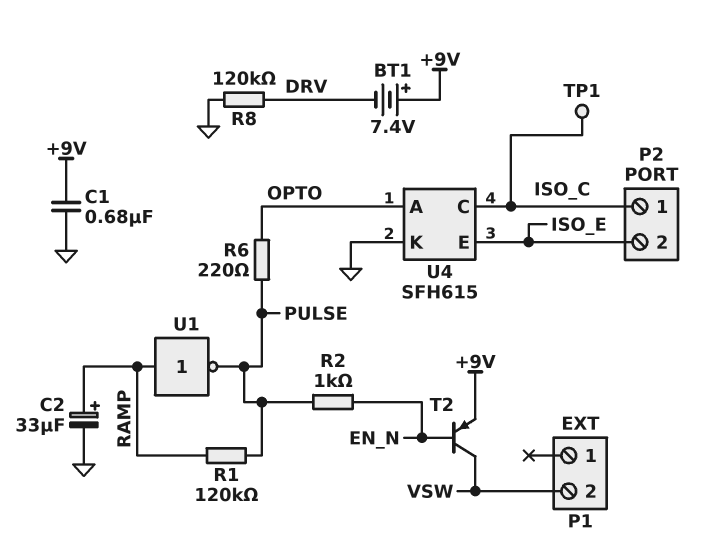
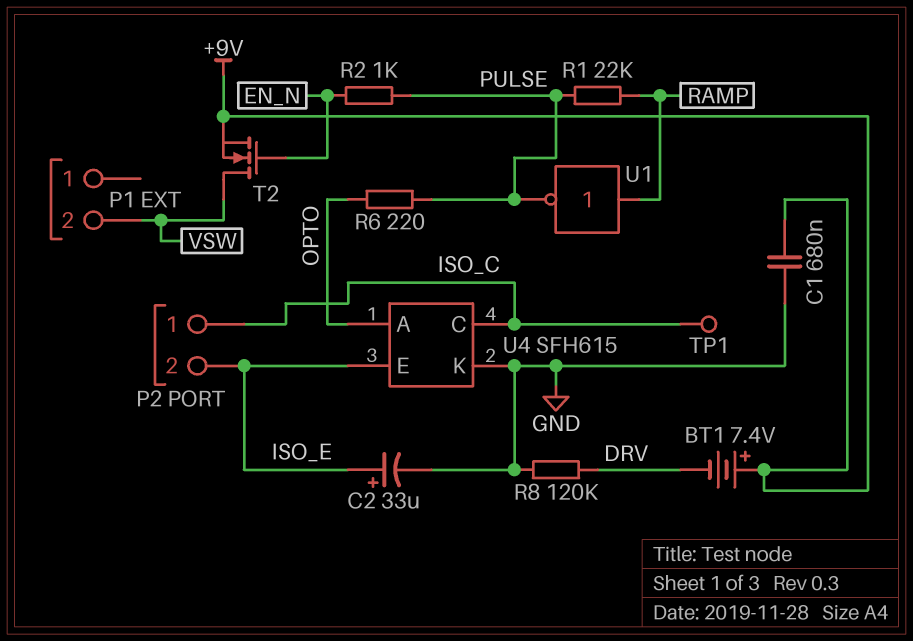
C2: 33uF (plus RAMP, minus GND) -> 33uF (plus ISO_E, minus GND)
R1: 120k (PULSE, RAMP) -> 22k (PULSE, RAMP)
T2: PNP (B EN_N, C VSW, E +9V) -> NMOS (G EN_N, D VSW, S +9V)

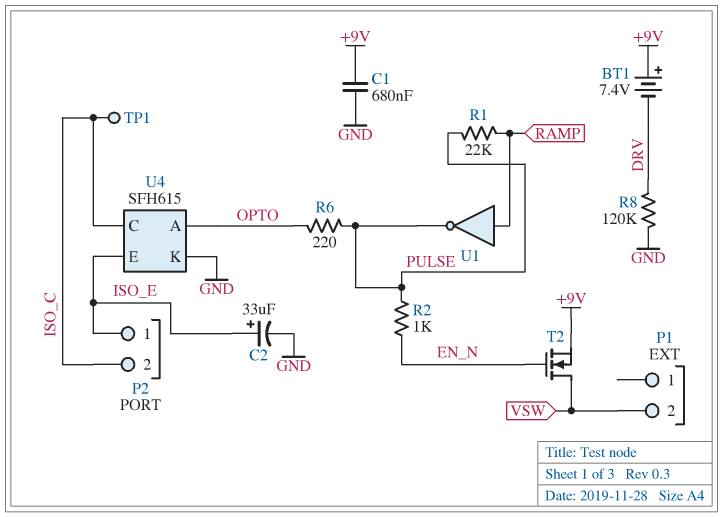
P2 pin 1: ISO_C -> ISO_E
P2 pin 2: ISO_E -> ISO_C

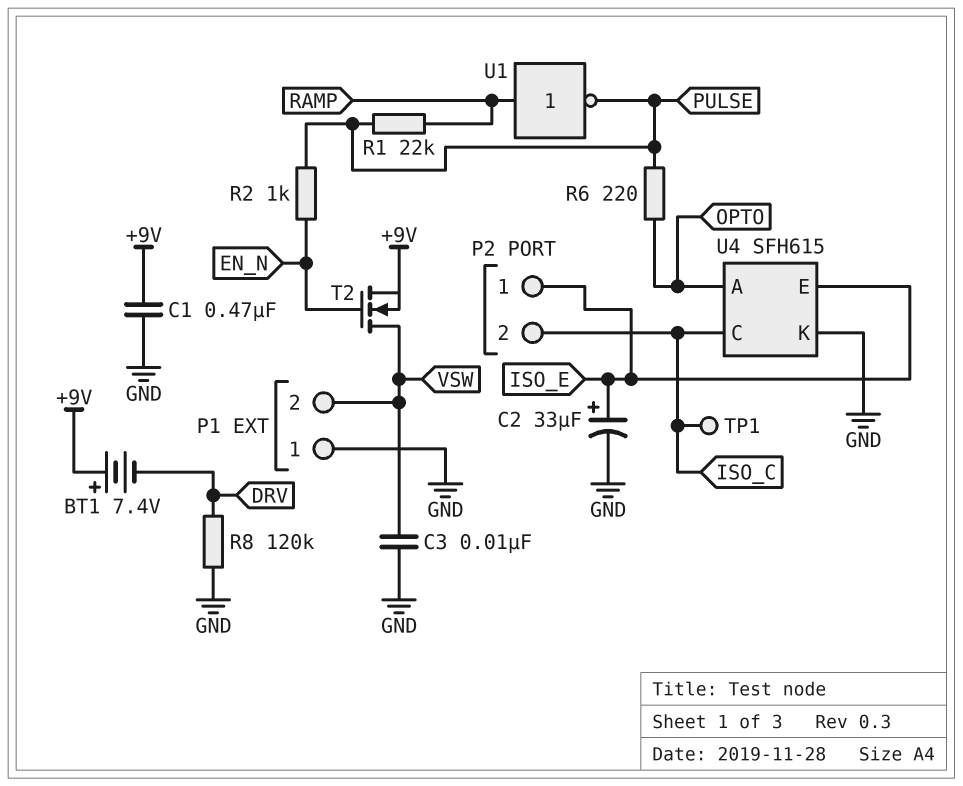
C1: 680nF (+9V, GND) -> 470nF (+9V, GND)
C3: none -> 10nF (GND, VSW)
P1 pin 1: none -> GND

